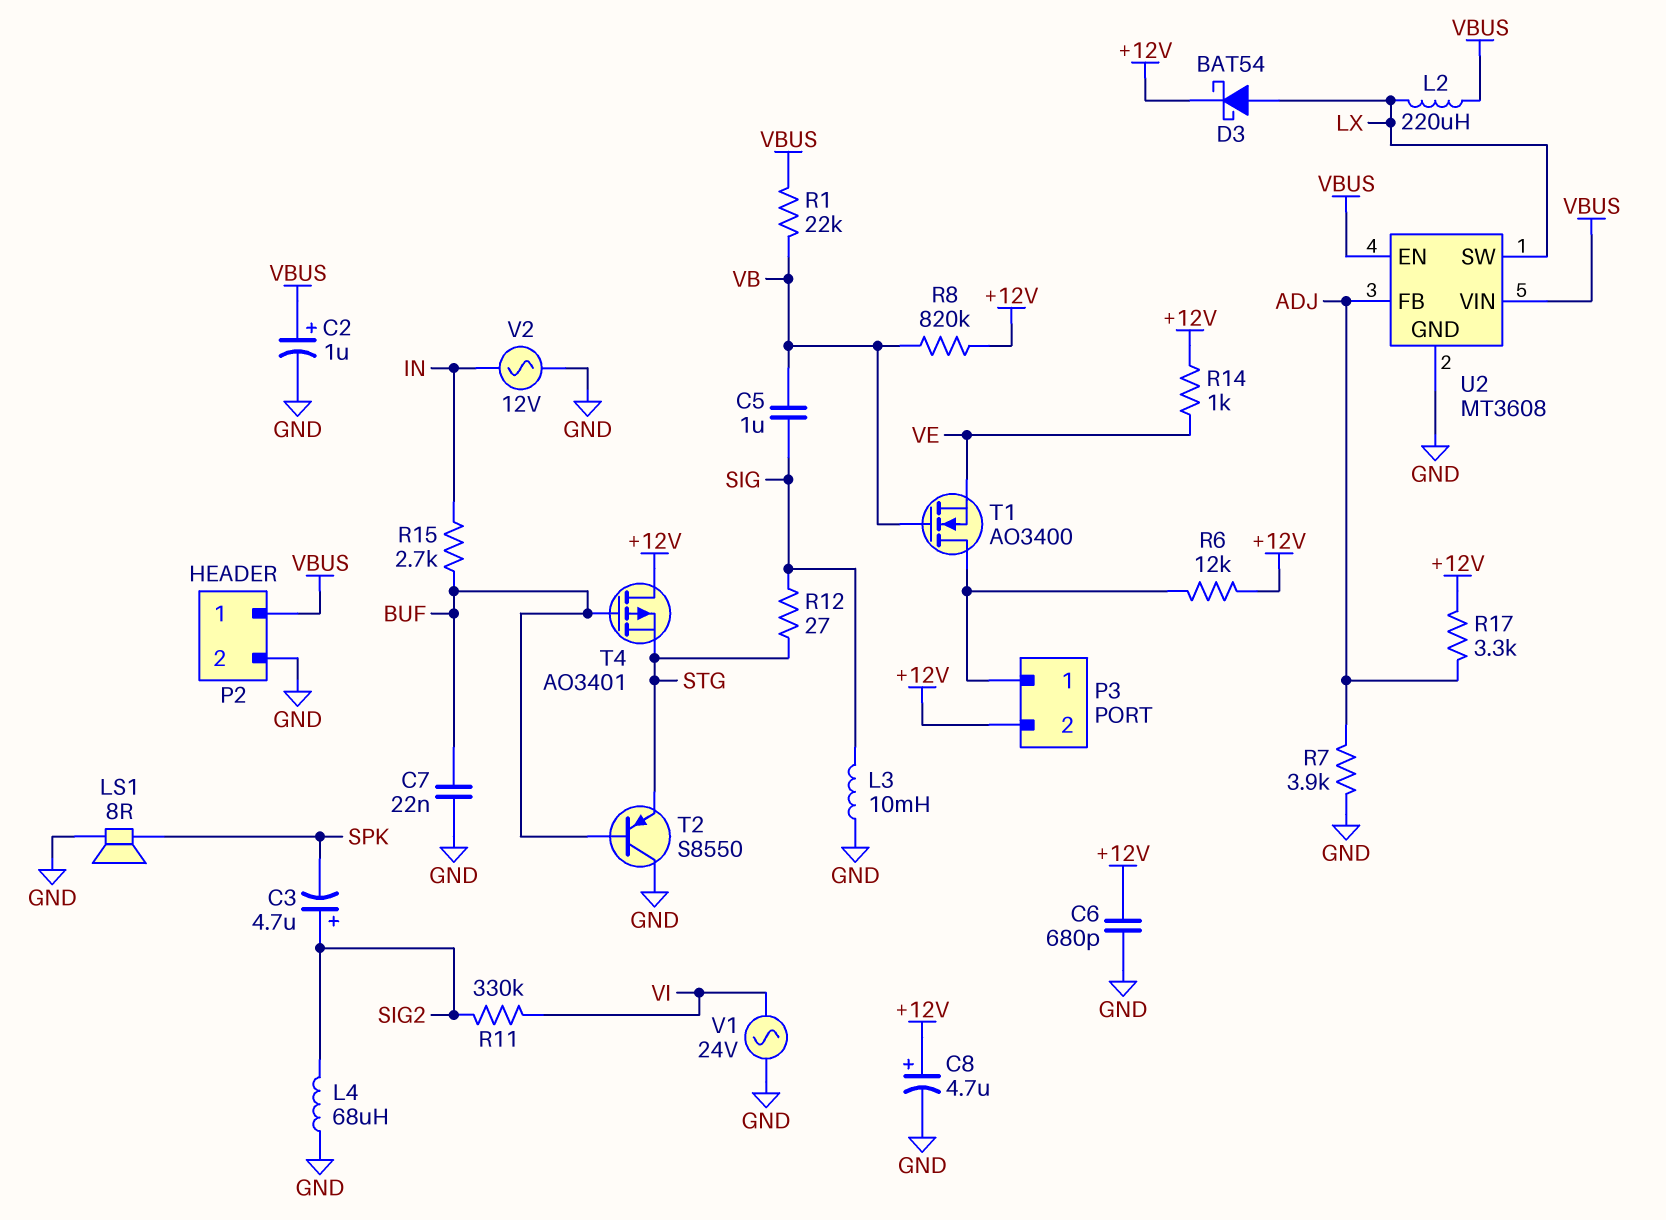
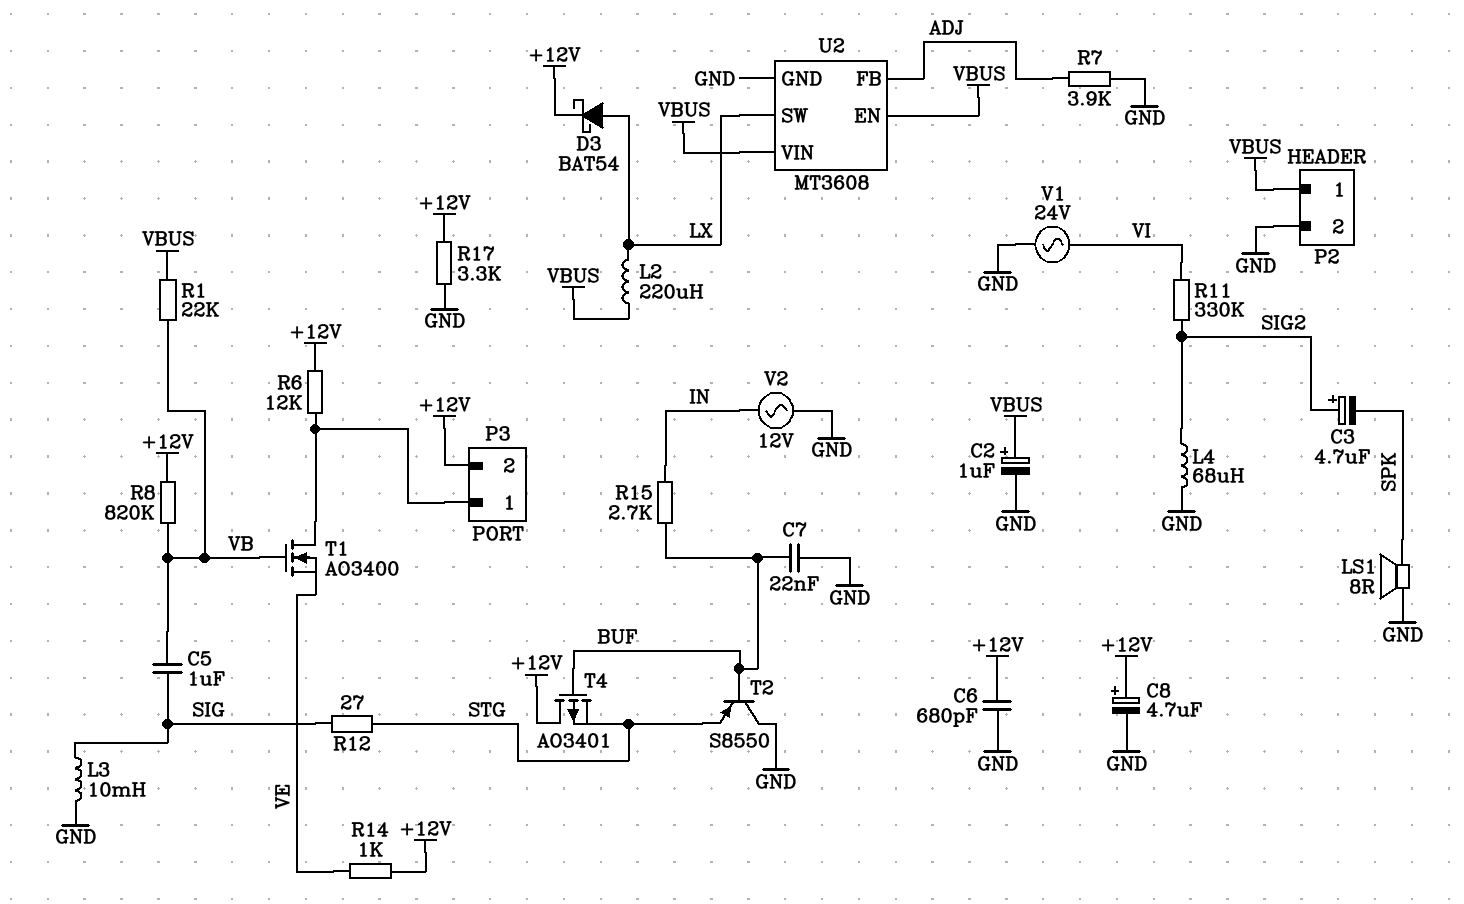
R17: 3.3k (+12V, ADJ) -> 3.3k (+12V, GND)

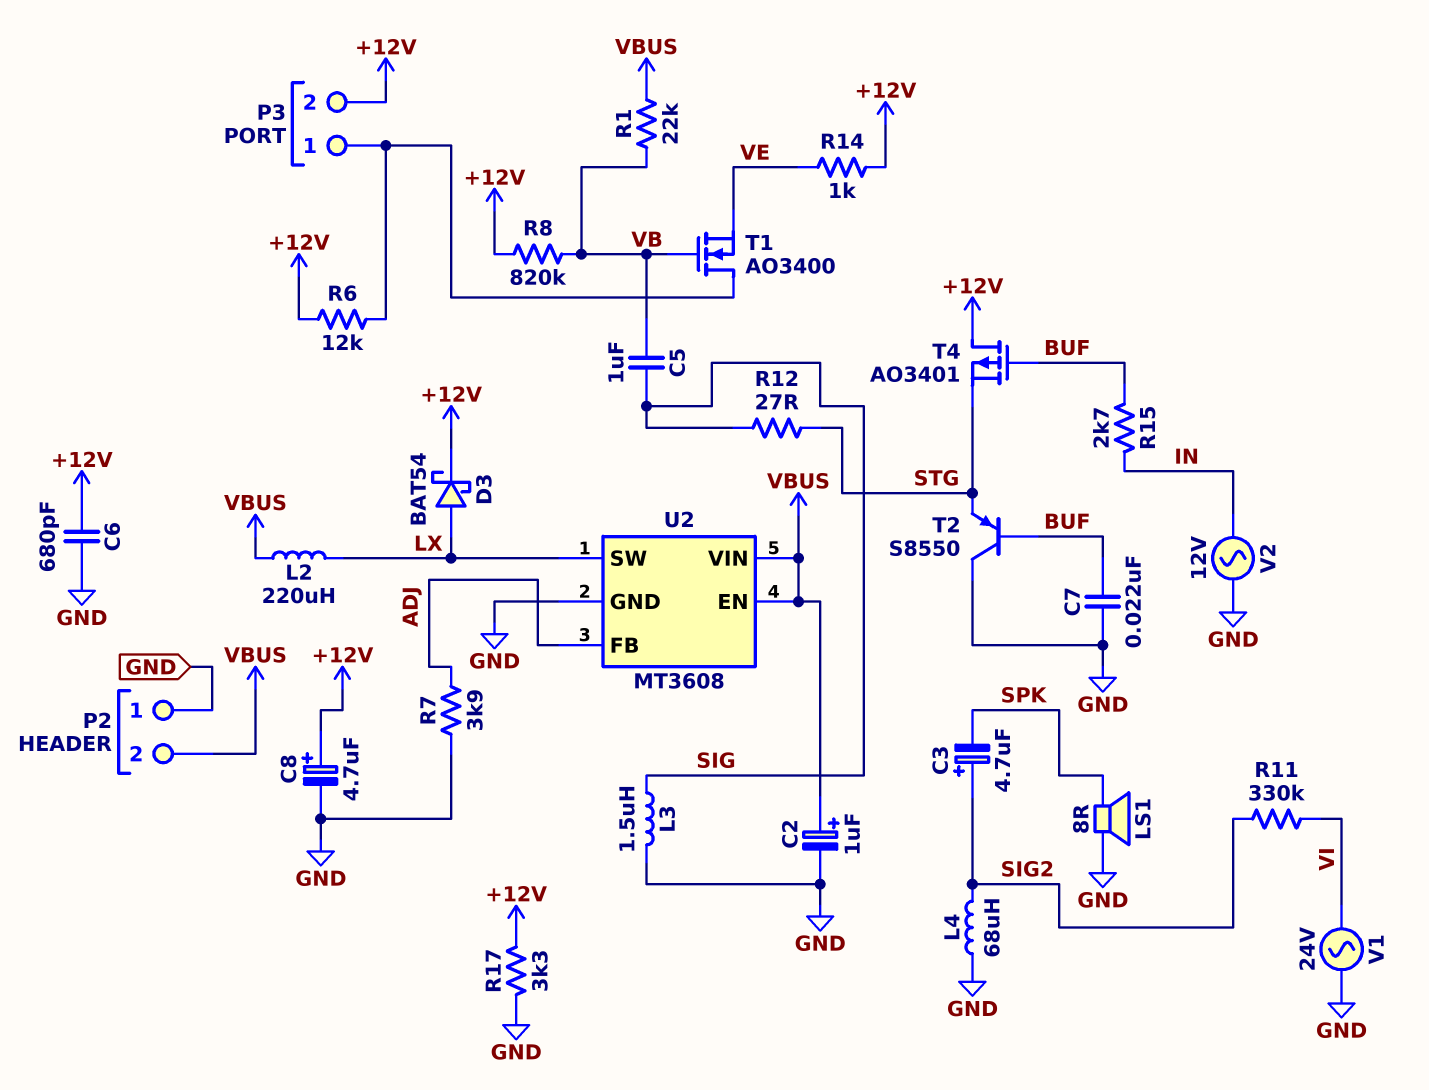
L3: 10mH (GND, SIG) -> 1.5uH (GND, SIG)
P2 pin 1: VBUS -> GND
P2 pin 2: GND -> VBUS

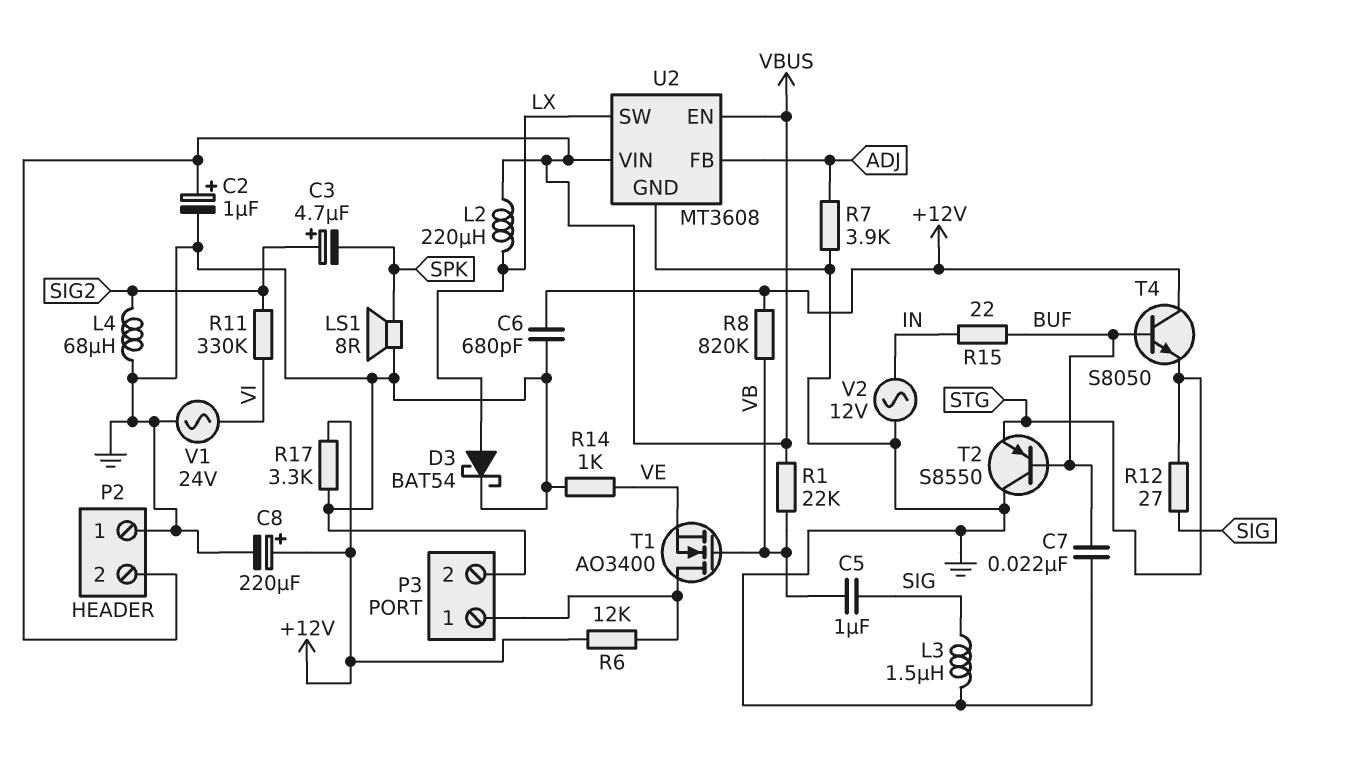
C8: 4.7uF (plus +12V, minus GND) -> 220uF (plus +12V, minus GND)
D3: schottky BAT54 (A LX, K +12V) -> schottky BAT54 (A LX, K GND)
P3 pin 2: +12V -> GND
R14: 1k (+12V, VE) -> 1k (GND, VE)
R15: 2.7k (BUF, IN) -> 22 (BUF, IN)
T4: PMOS AO3401 (G BUF, D +12V, S STG) -> NPN S8050 (B BUF, C +12V, E STG)

